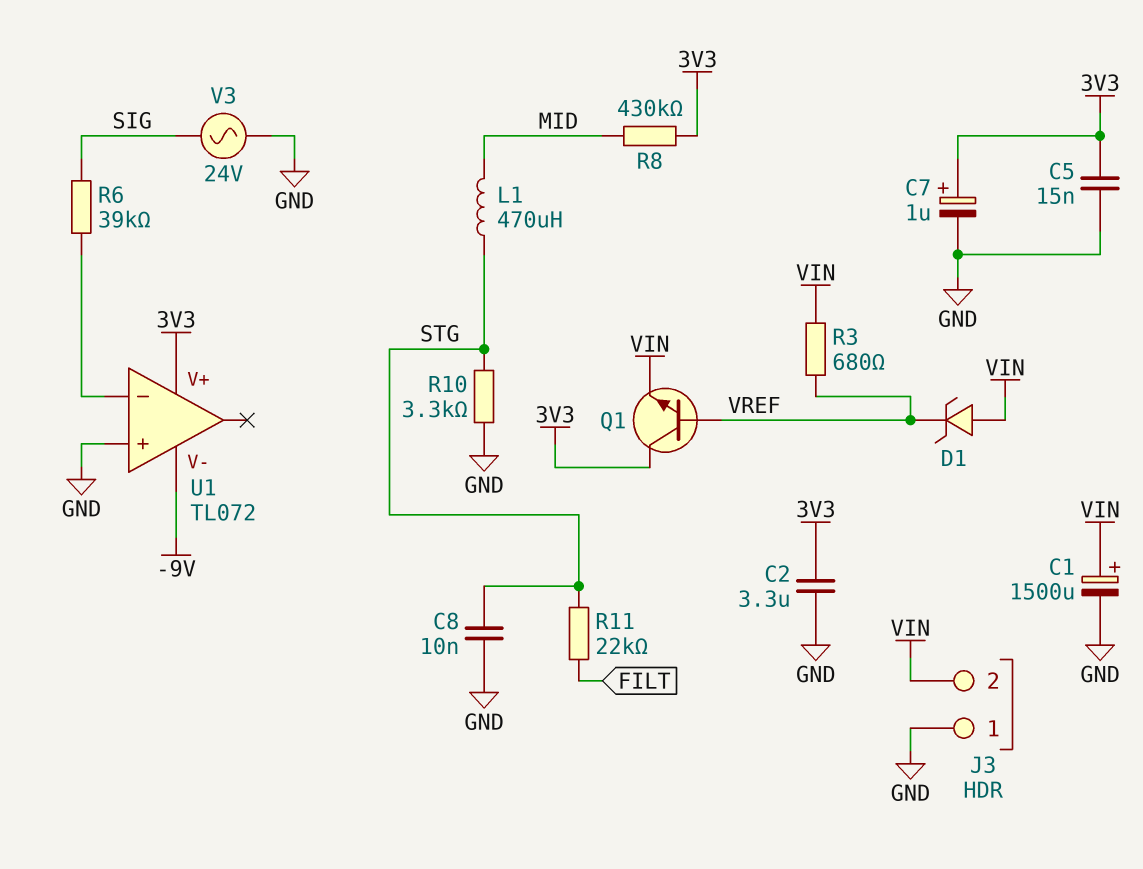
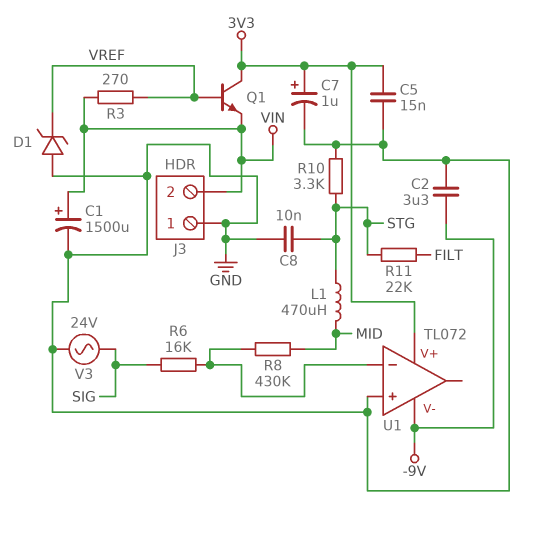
C2: 3.3uF (3V3, GND) -> 3.3uF (-9V, GND)
D1: zener (A VIN, K VREF) -> zener (A GND, K VREF)
R3: 680 (VIN, VREF) -> 270 (VIN, VREF)
R6: 39k (SIG, U1/in-) -> 16k (SIG, U1/in-)
R8: 430k (3V3, MID) -> 430k (MID, U1/in-)

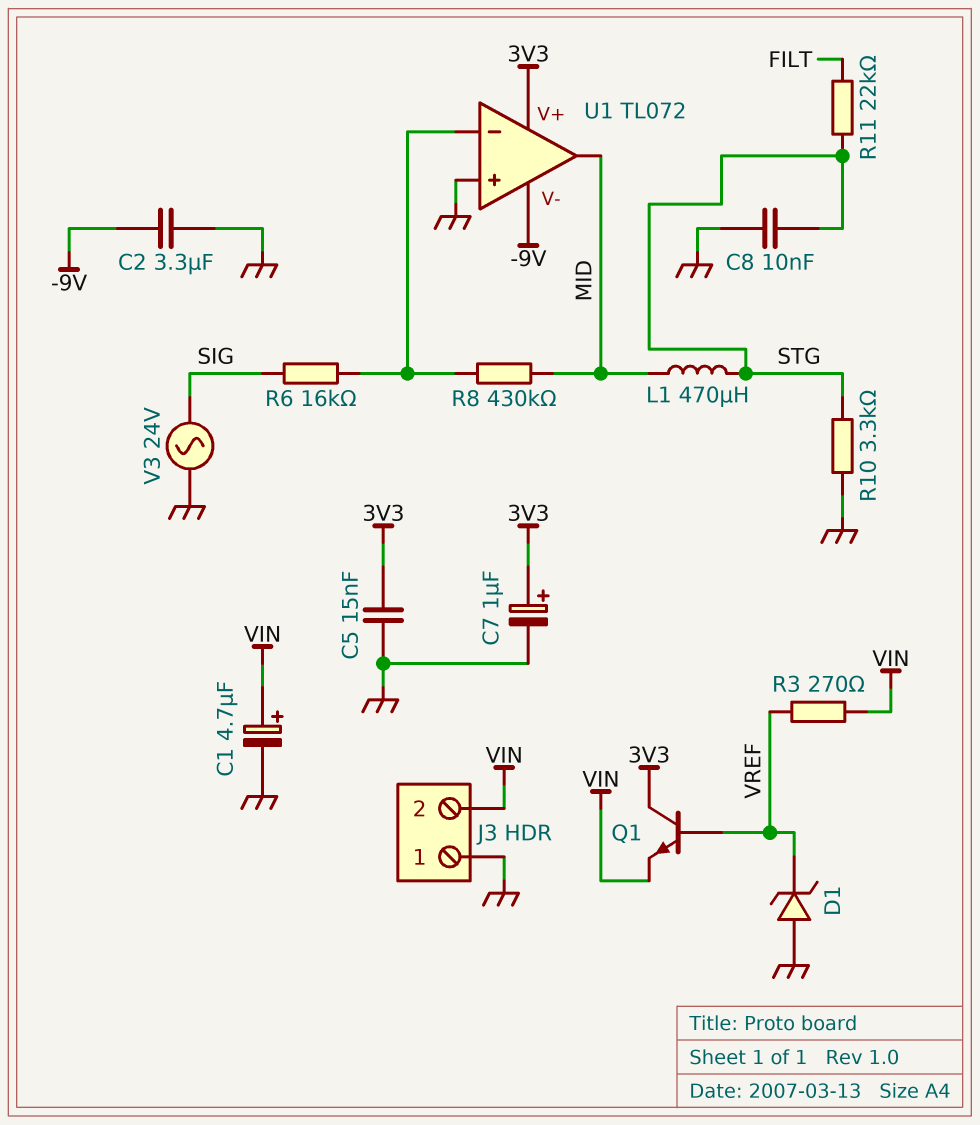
C1: 1500uF (plus VIN, minus GND) -> 4.7uF (plus VIN, minus GND)
U1 pin out: none -> MID

